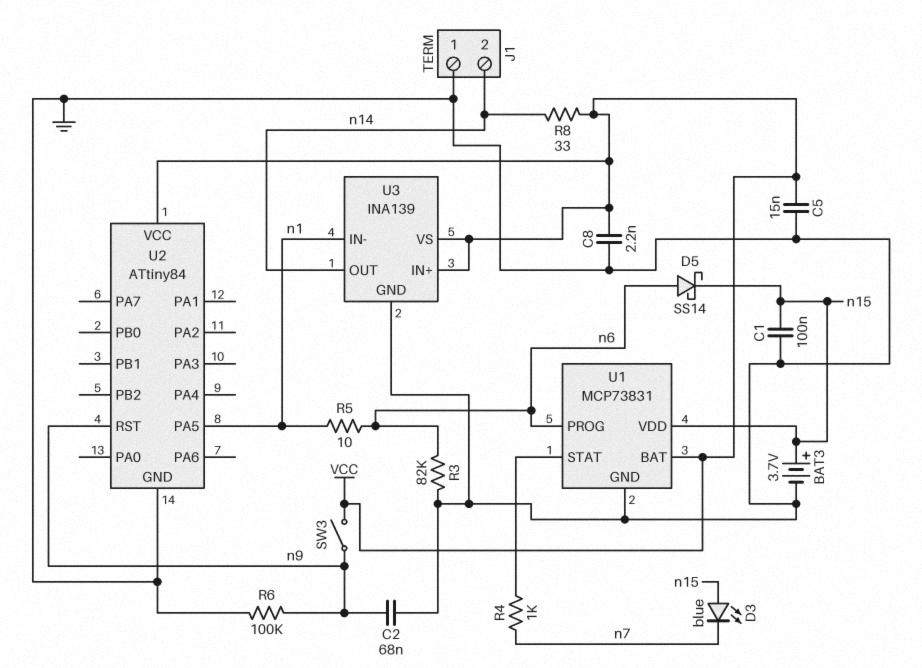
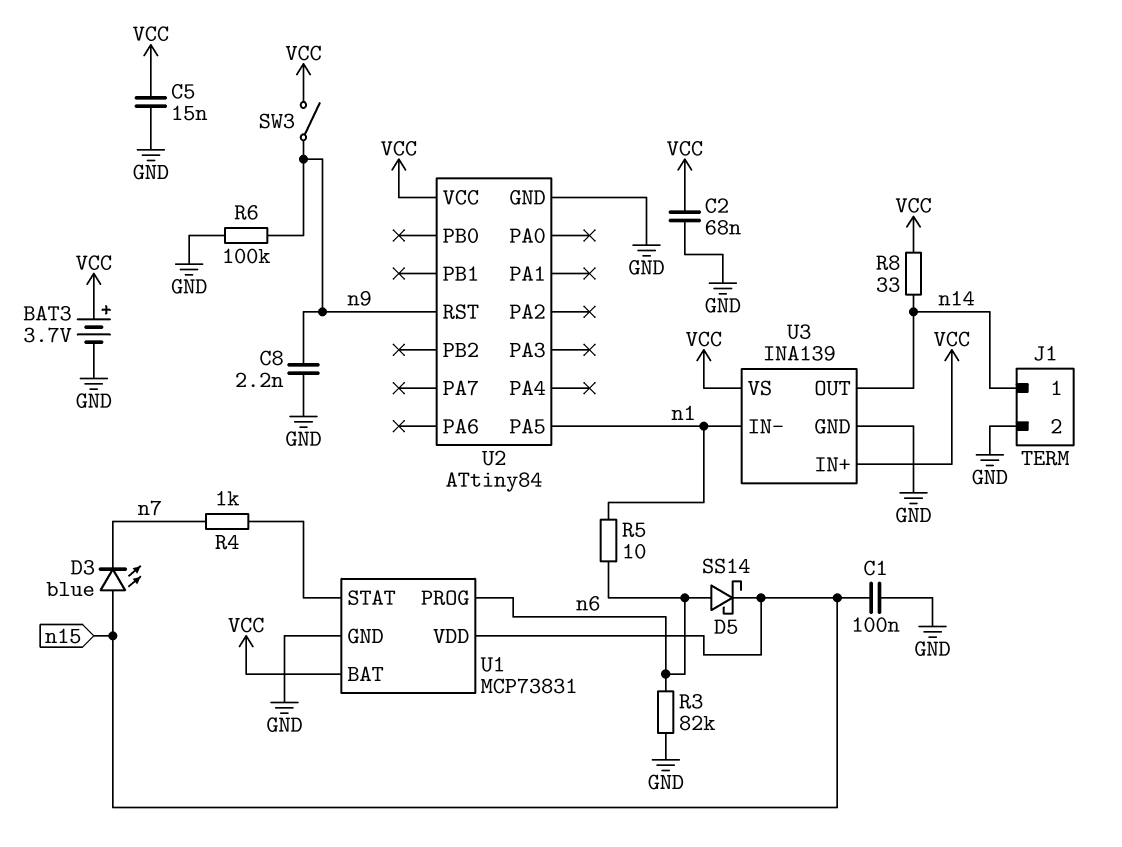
BAT3: 3.7V (plus n15, minus GND) -> 3.7V (plus VCC, minus GND)
C2: 68nF (GND, n9) -> 68nF (GND, VCC)
C8: 2.2nF (GND, VCC) -> 2.2nF (GND, n9)
J1 pin 1: GND -> n14
J1 pin 2: n14 -> GND

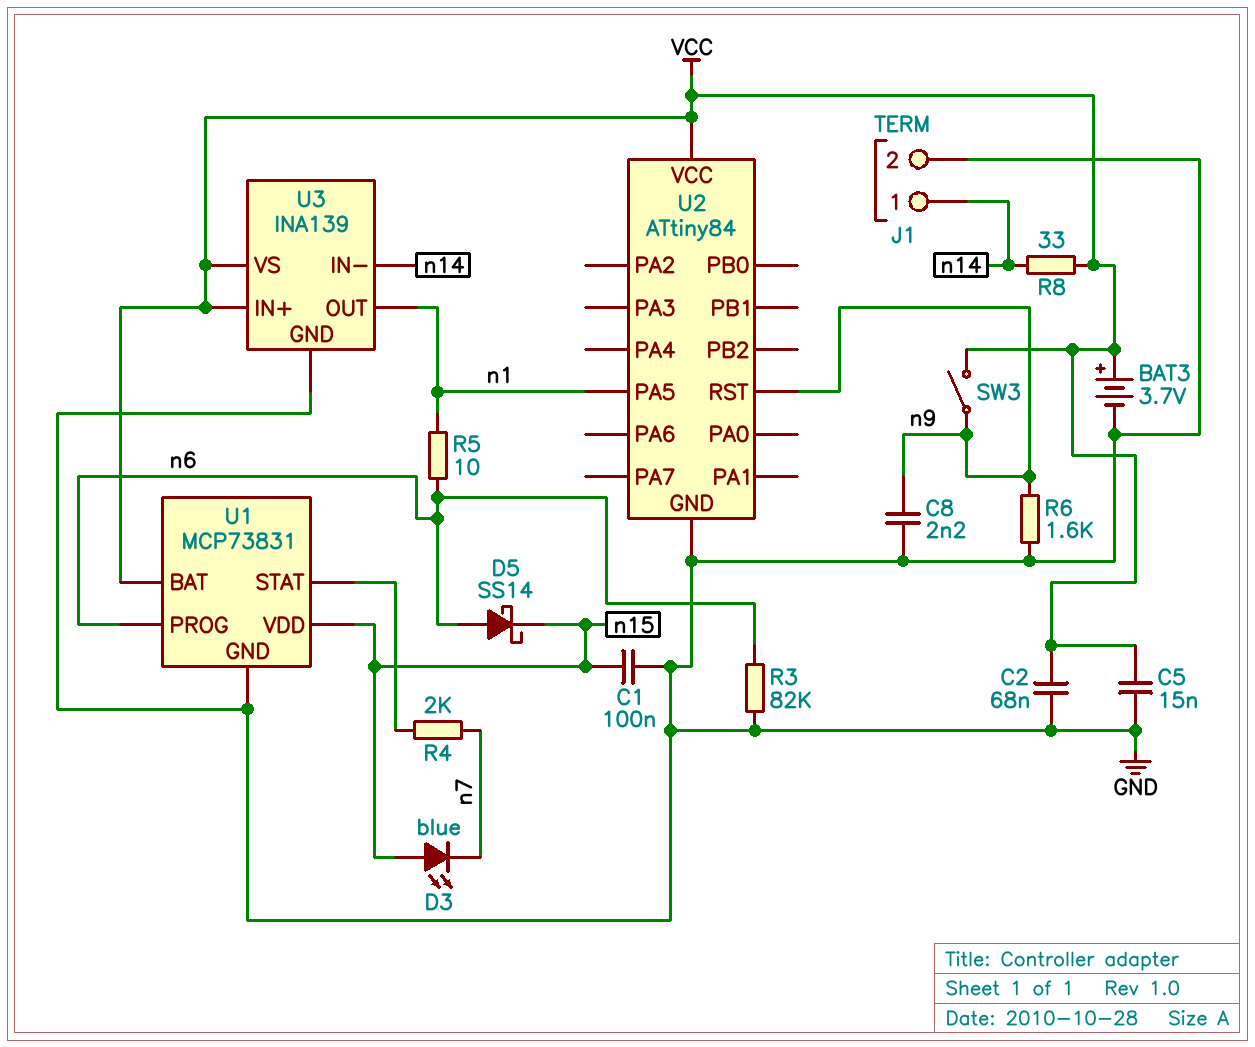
R4: 1k (U1/STAT, n7) -> 2k (U1/STAT, n7)
R6: 100k (GND, n9) -> 1.6k (GND, n9)
U3 pin IN-: n1 -> n14
U3 pin OUT: n14 -> n1

